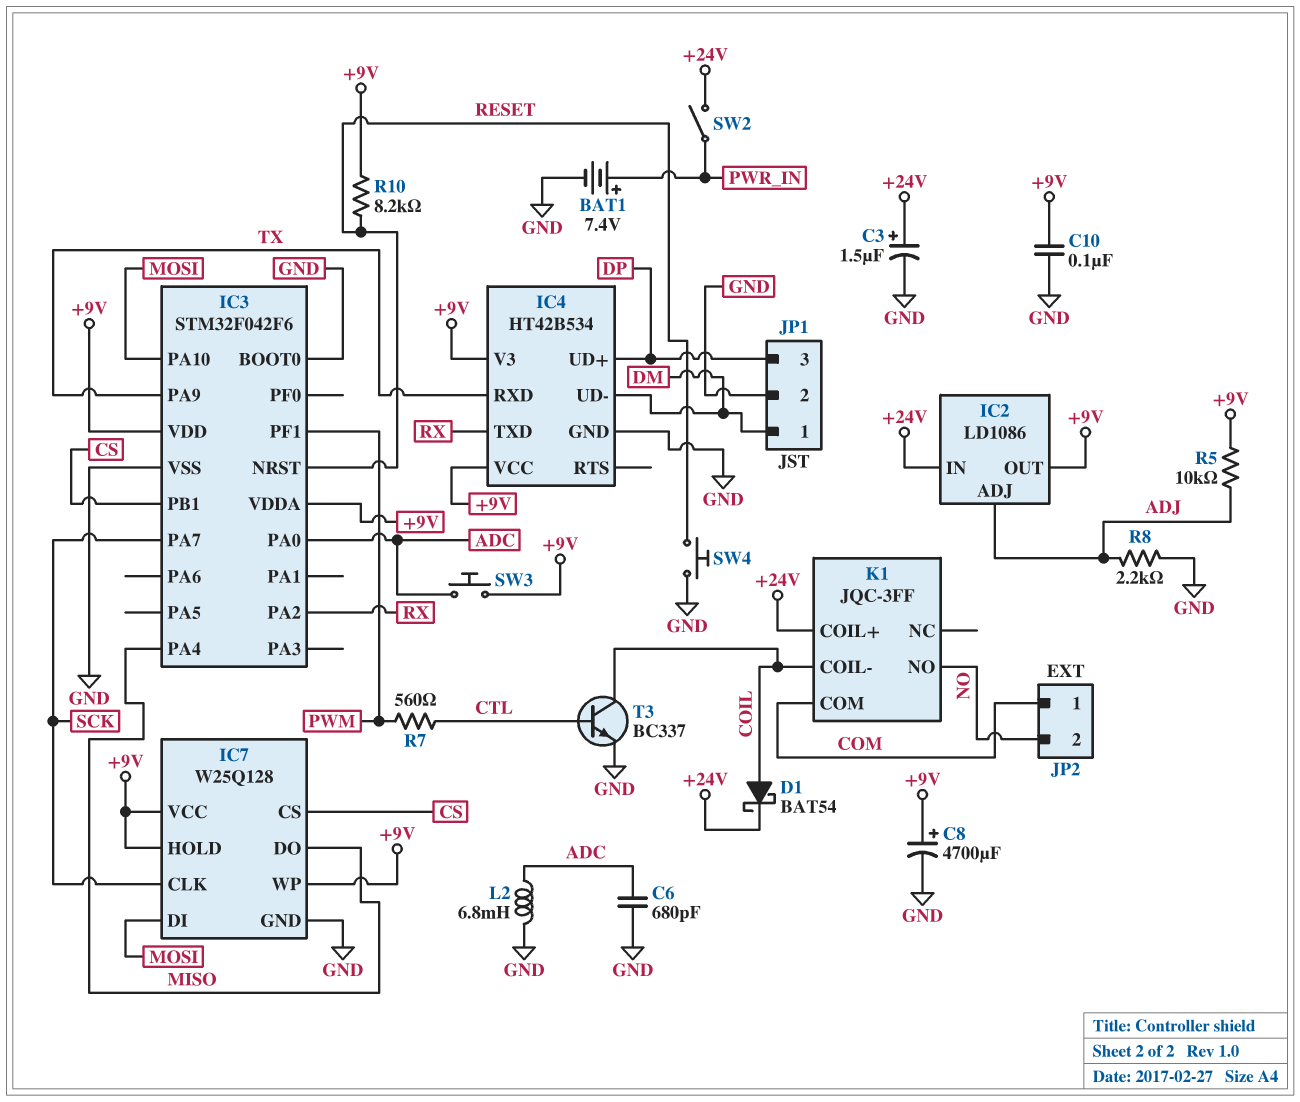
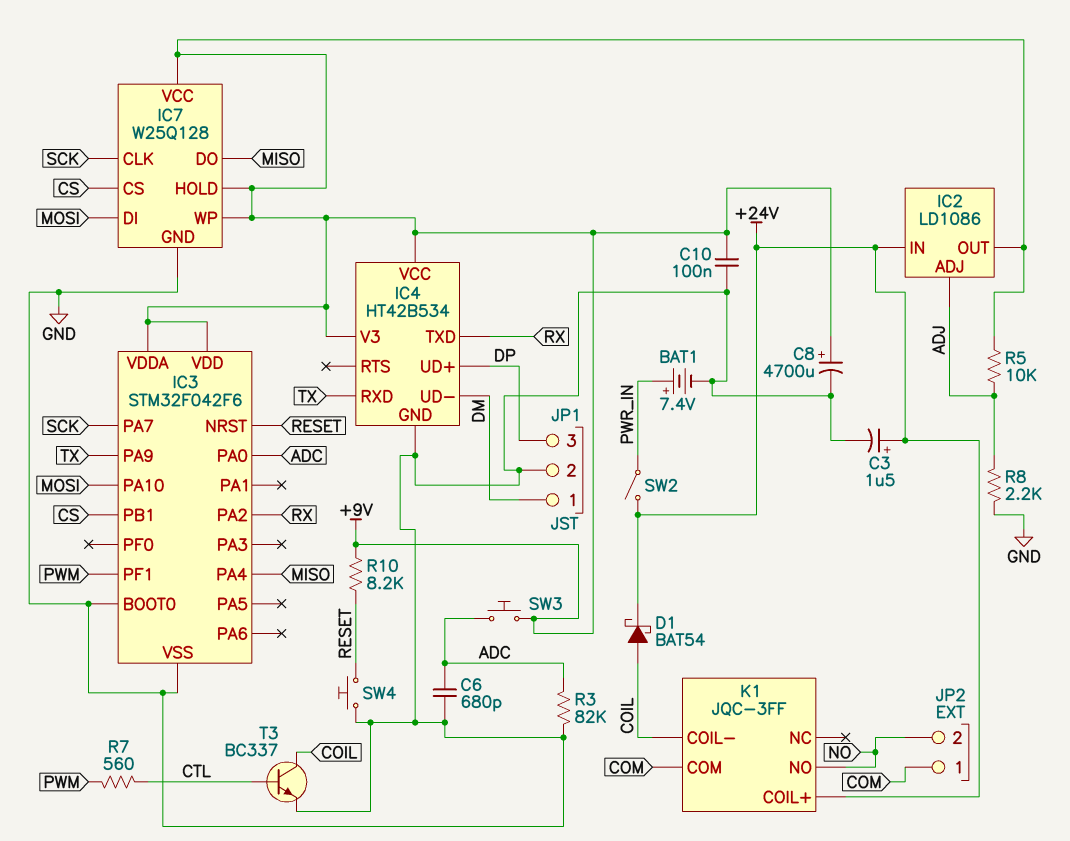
L2: 6.8mH (ADC, GND) -> none
R3: none -> 82k (ADC, GND)

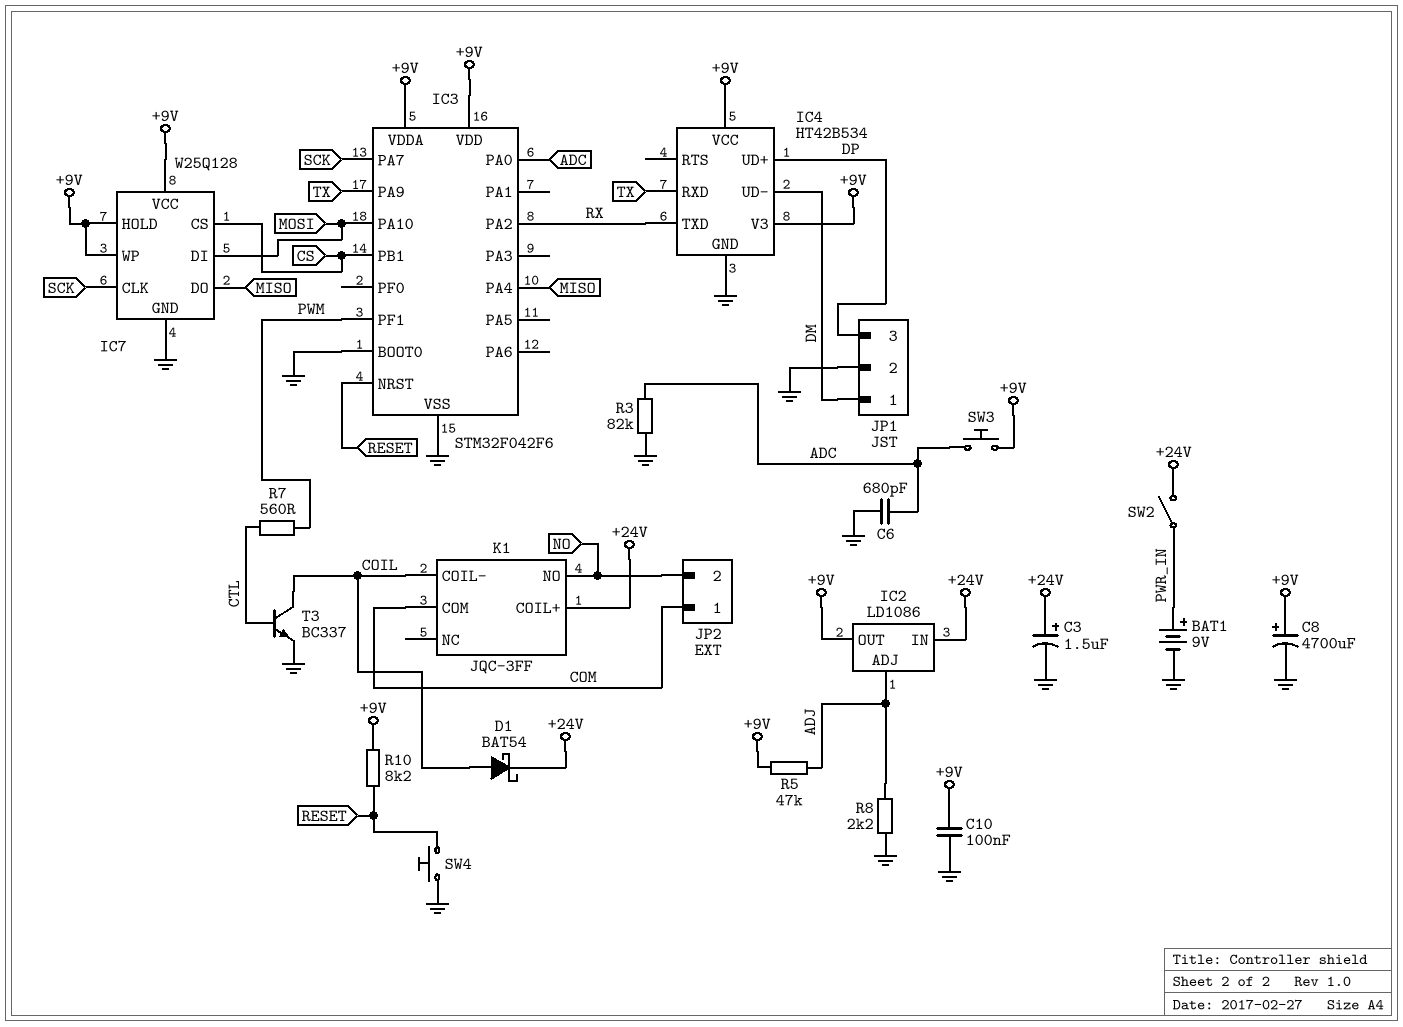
BAT1: 7.4V (plus PWR_IN, minus GND) -> 9V (plus PWR_IN, minus GND)
R5: 10k (+9V, ADJ) -> 47k (+9V, ADJ)

